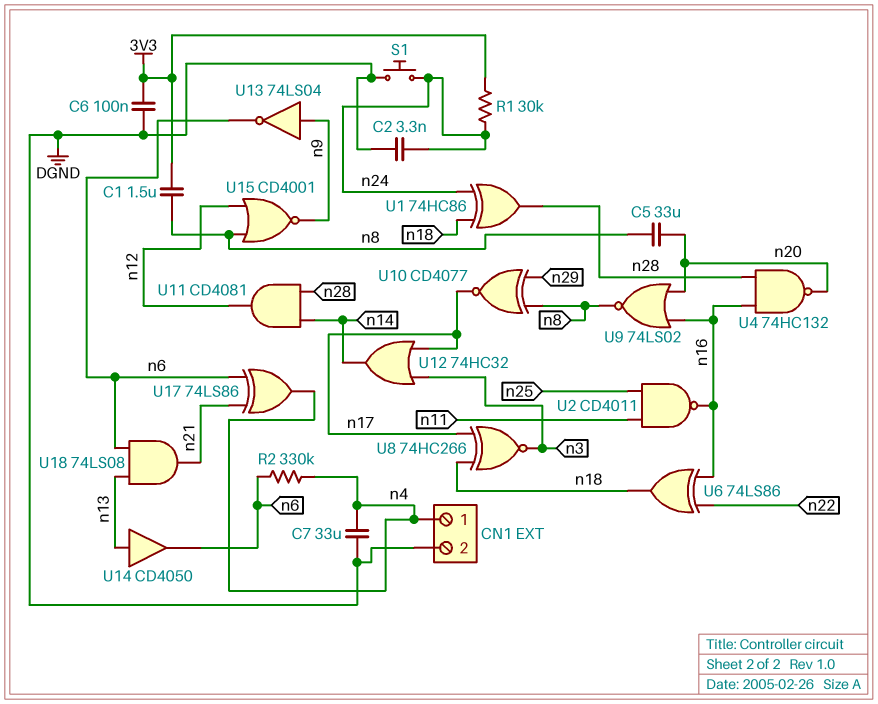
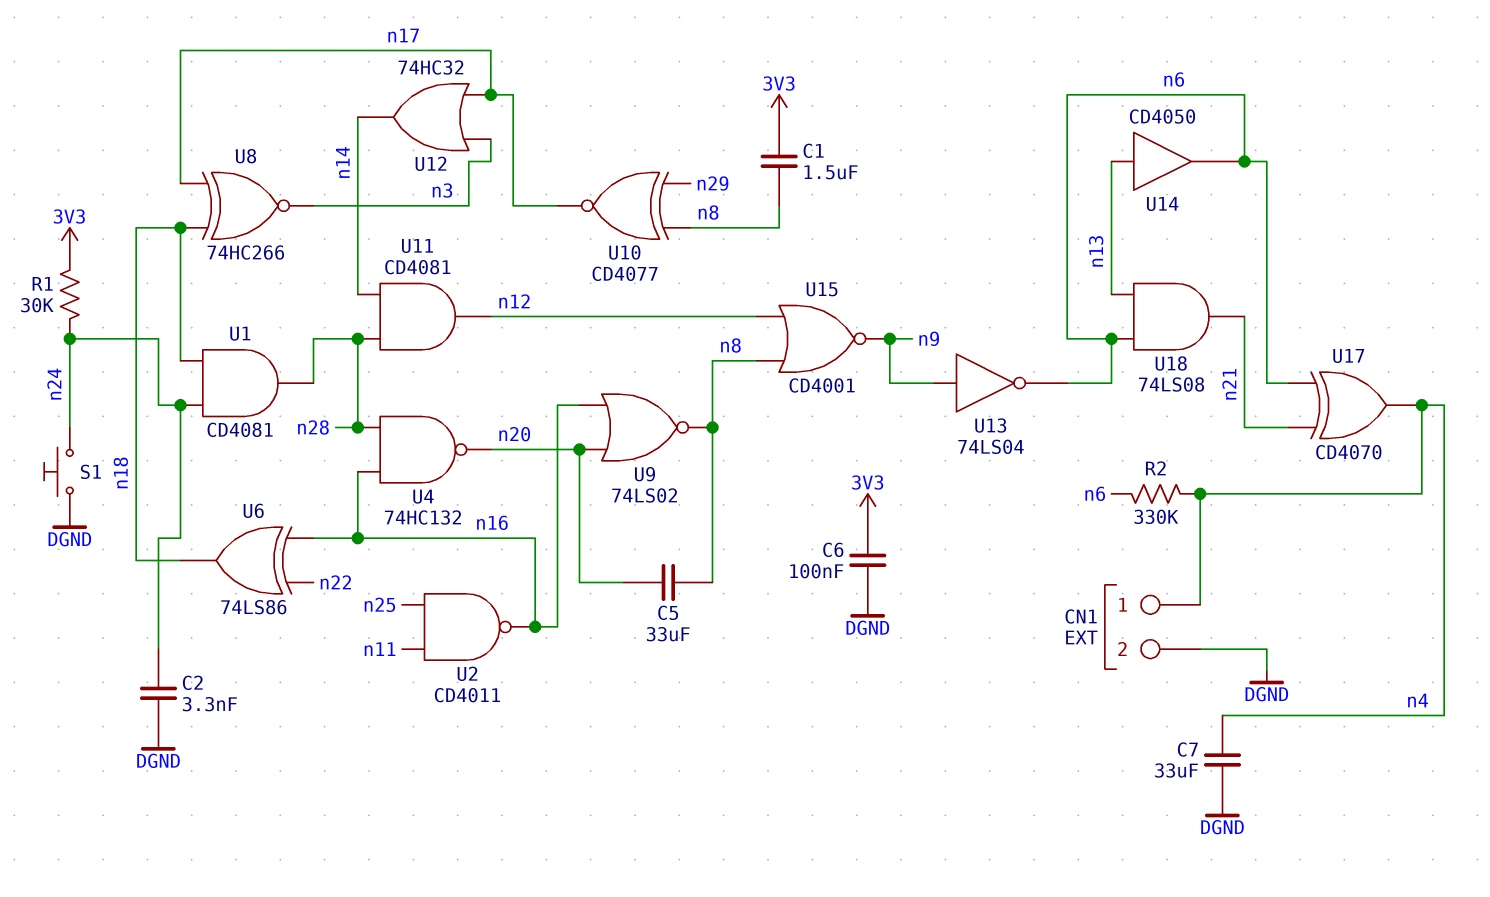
U1: XOR 74HC86 (in n18, in n24, out n28) -> AND CD4081 (in n18, in n24, out n28)
U17: XOR 74LS86 (in n6, in n21, out n4) -> XOR CD4070 (in n6, in n21, out n4)

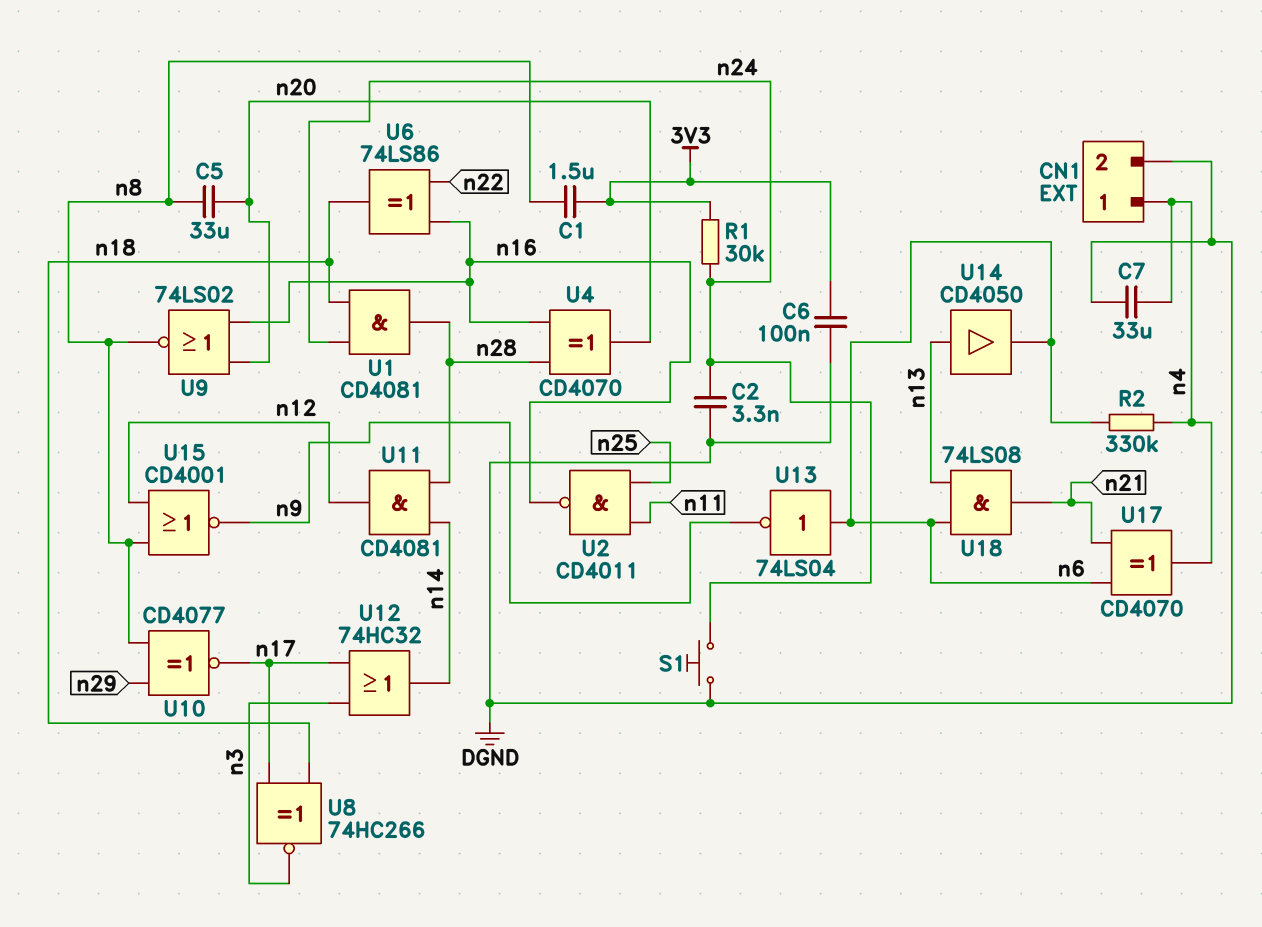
U4: NAND 74HC132 (in n16, in n28, out n20) -> XOR CD4070 (in n16, in n28, out n20)
U13: NOT 74LS04 (in n9, out n6) -> NOT 74LS04 (in n6, out n9)

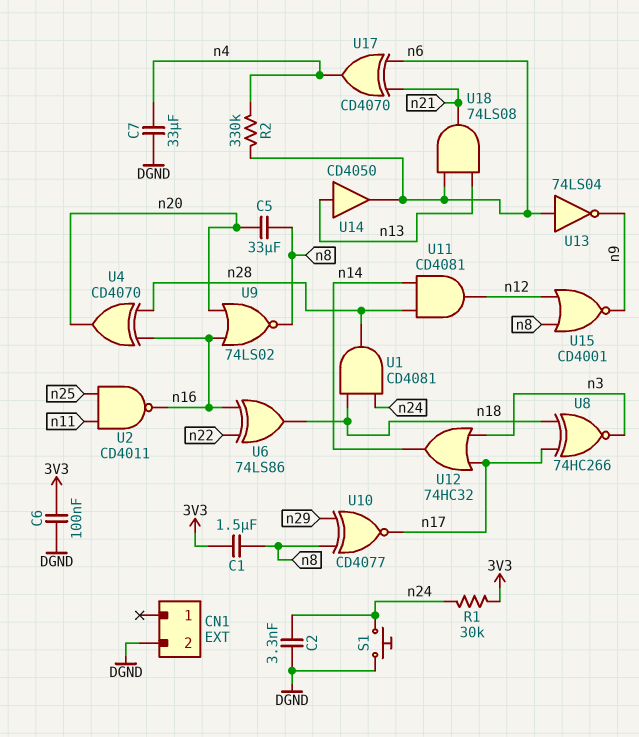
CN1 pin 1: n4 -> none

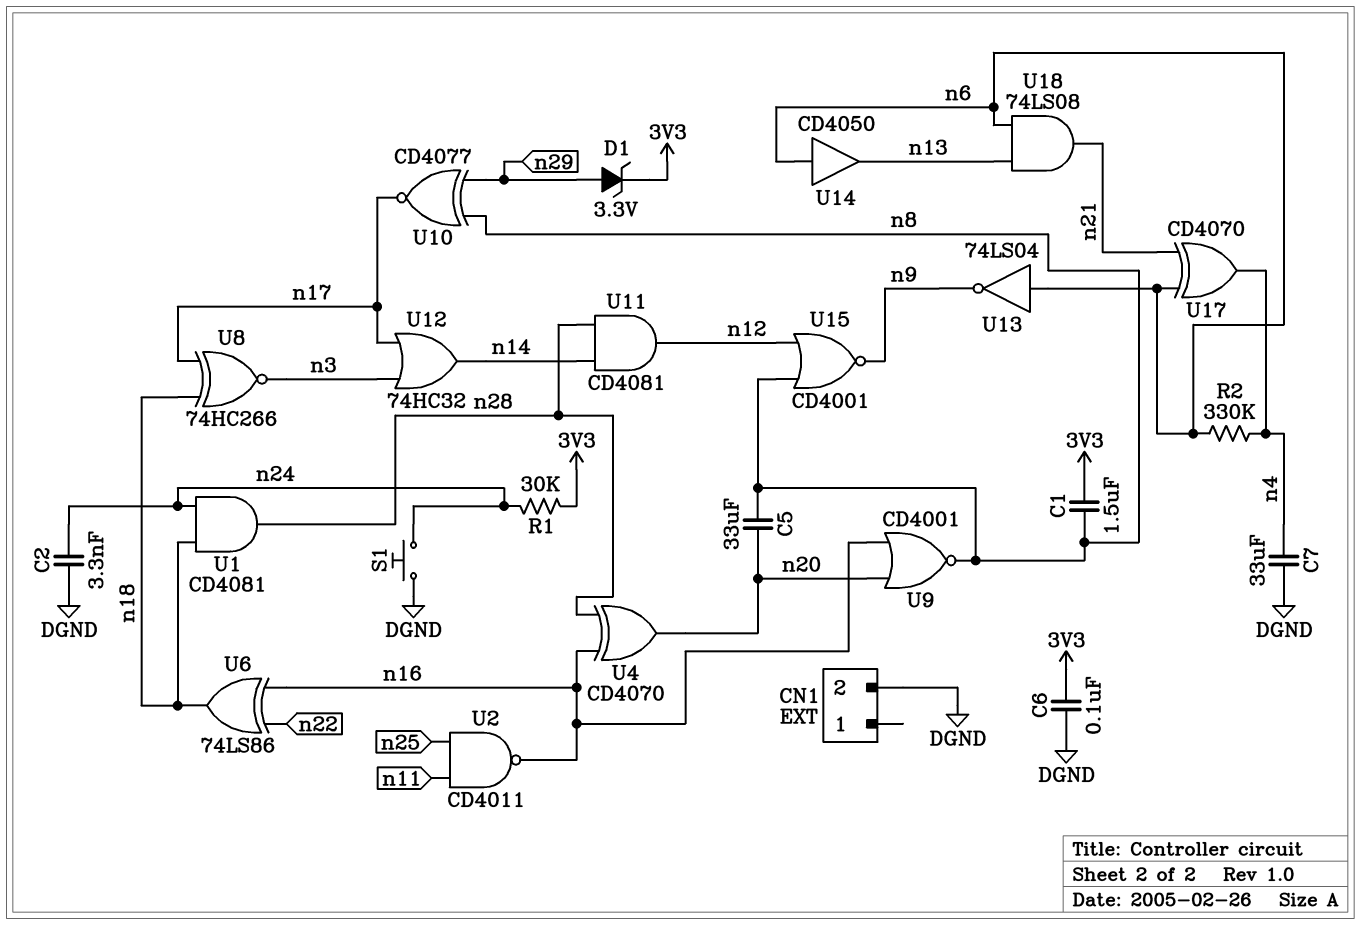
D1: none -> zener 3.3V (A n29, K 3V3)
U9: NOR 74LS02 (in n16, in n20, out n8) -> NOR CD4001 (in n16, in n20, out n8)
U14: buffer CD4050 (in n13, out n6) -> buffer CD4050 (in n6, out n13)

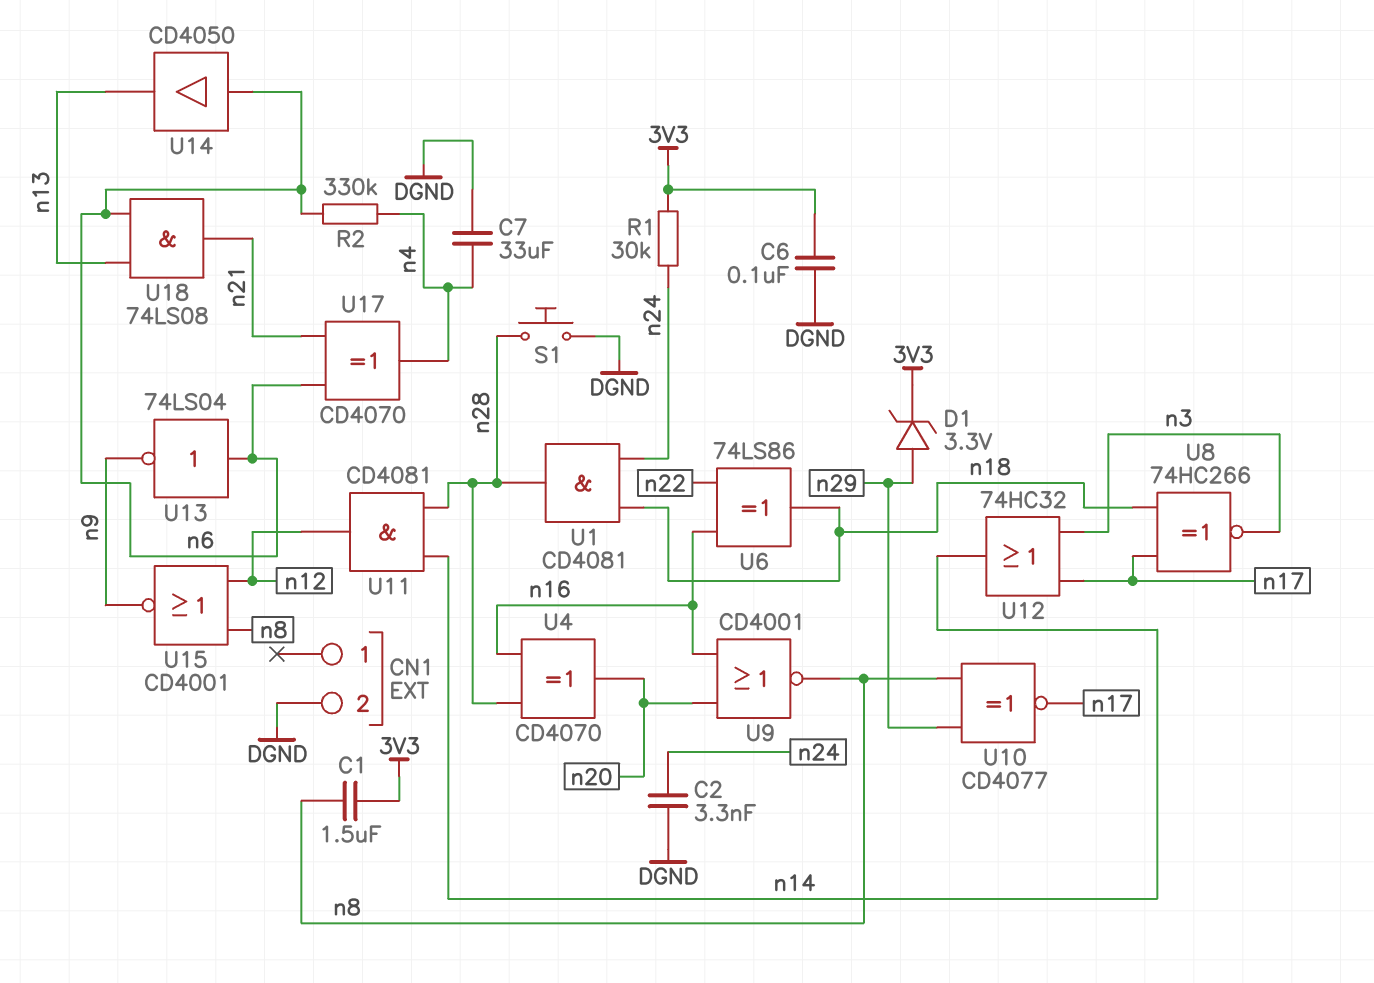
C5: 33uF (n8, n20) -> none
S1: button (DGND, n24) -> button (DGND, n28)
U2: NAND CD4011 (in n11, in n25, out n16) -> none

